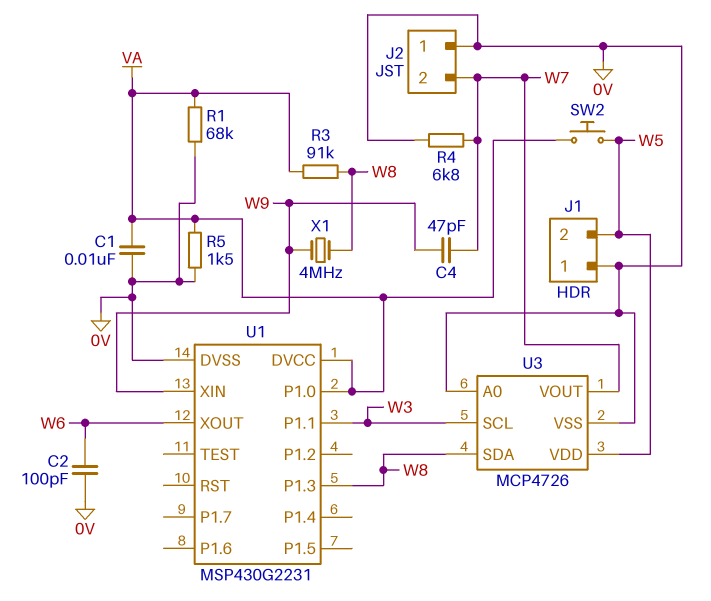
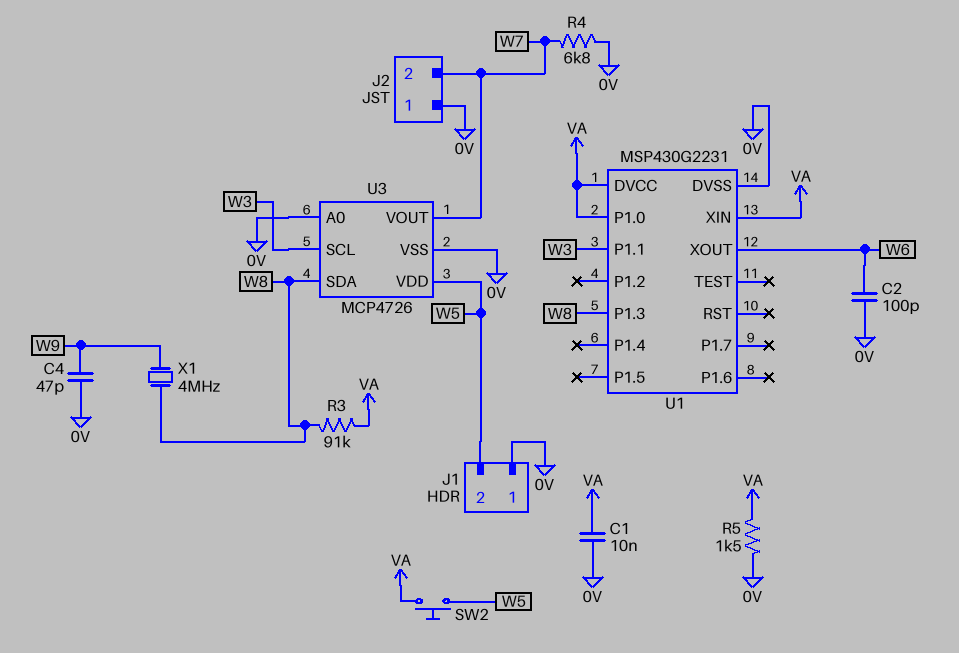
C4: 47pF (W7, W9) -> 47pF (0V, W9)
R1: 68k (0V, VA) -> none
U1 pin XIN: W9 -> VA

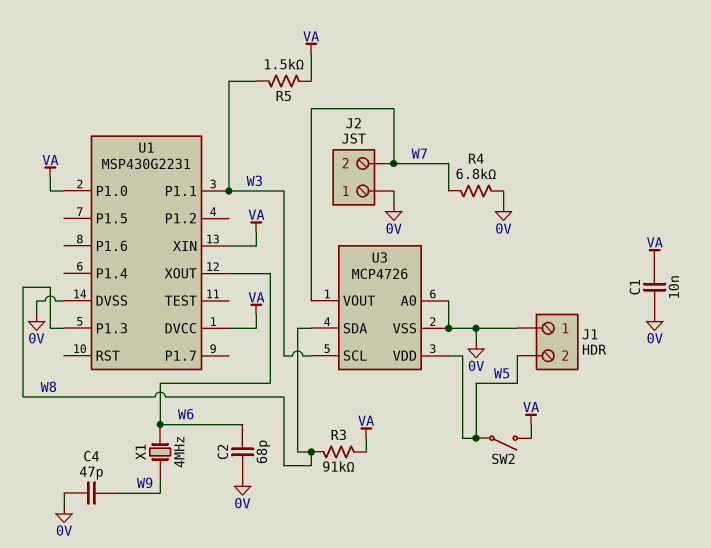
C2: 100pF (0V, W6) -> 68pF (0V, W6)
R5: 1.5k (0V, VA) -> 1.5k (VA, W3)
SW2: button (VA, W5) -> switch (VA, W5)
X1: 4MHz (W8, W9) -> 4MHz (W6, W9)

